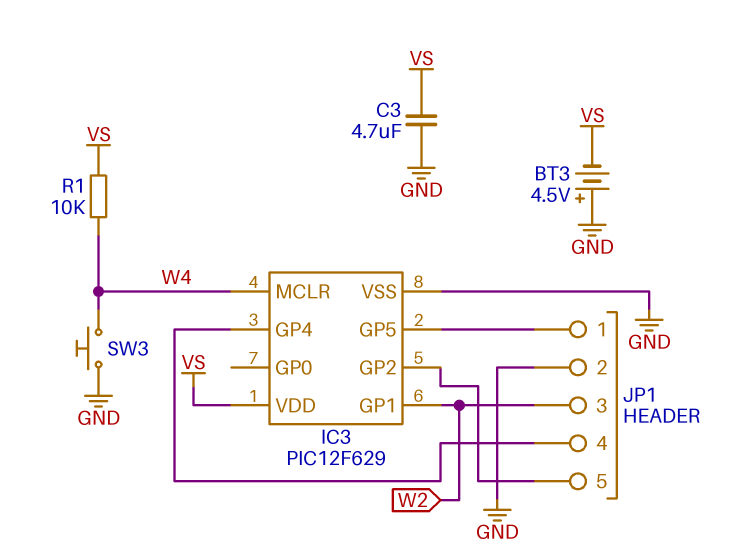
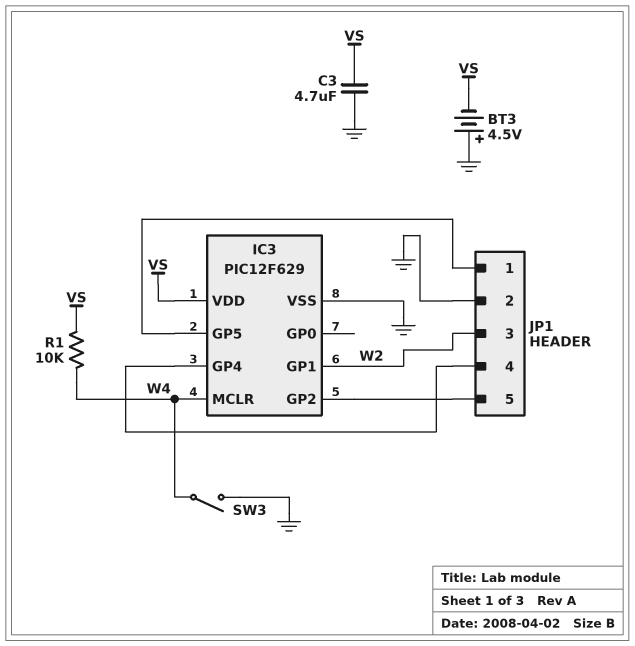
SW3: button (GND, W4) -> switch (GND, W4)

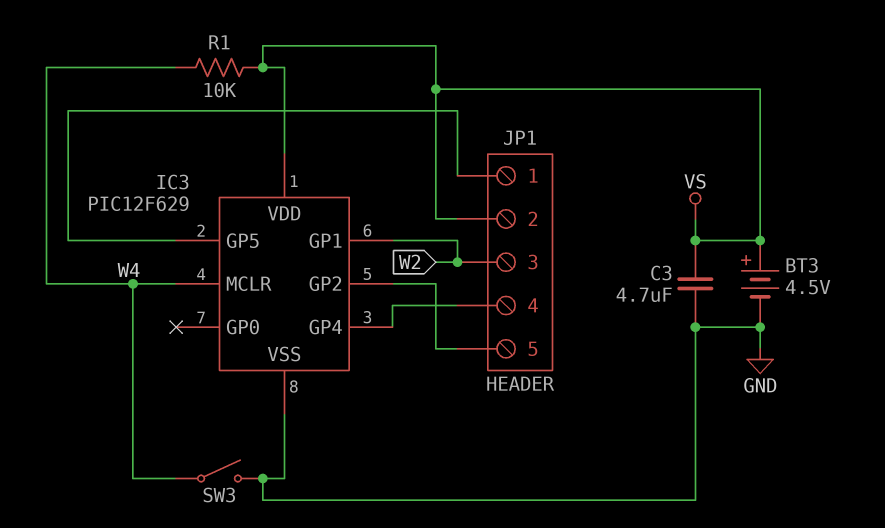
BT3: 4.5V (plus GND, minus VS) -> 4.5V (plus VS, minus GND)
JP1 pin 2: GND -> VS

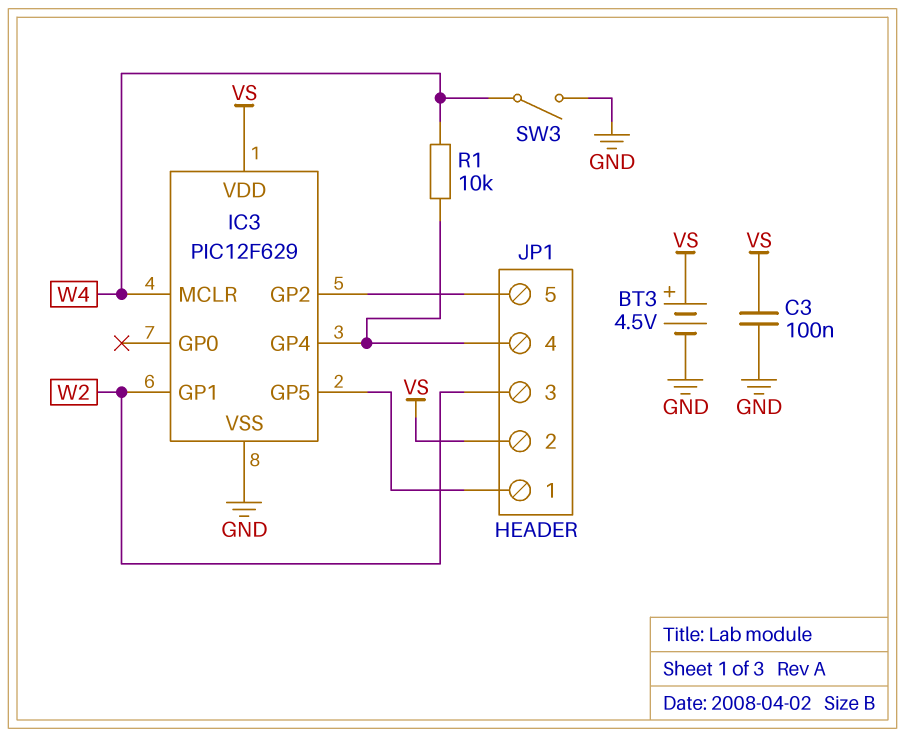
C3: 4.7uF (GND, VS) -> 100nF (GND, VS)
R1: 10k (VS, W4) -> 10k (IC3/GP4, W4)

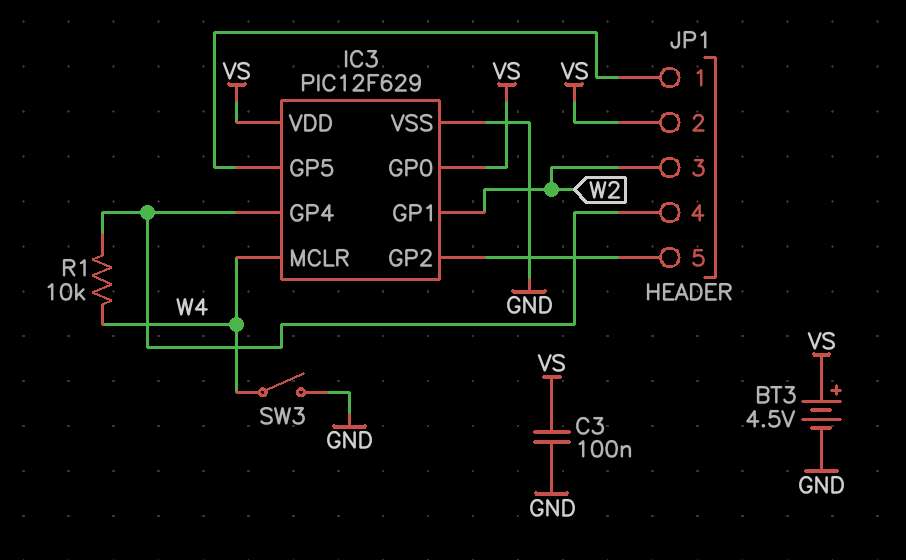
IC3 pin GP0: none -> VS

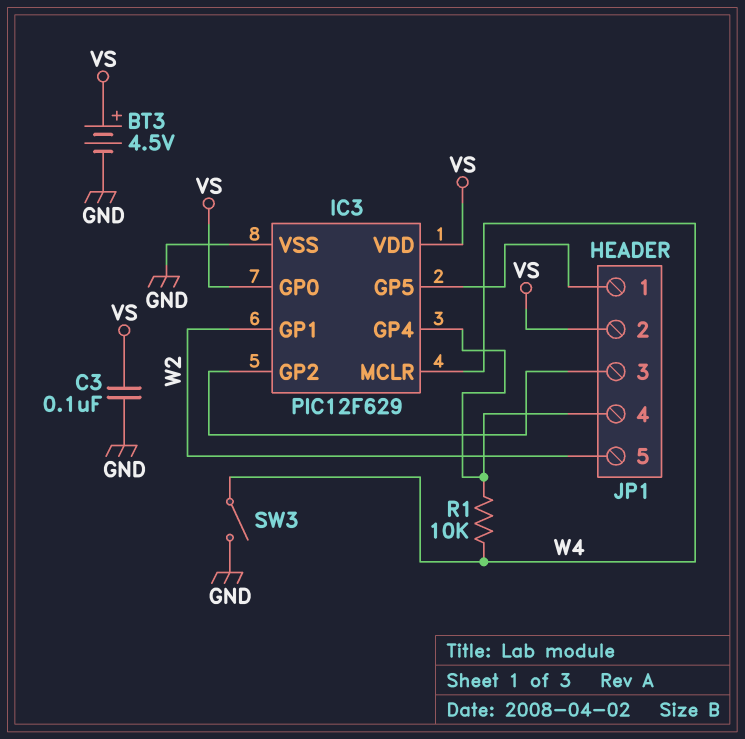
JP1 pin 3: W2 -> IC3/GP2
JP1 pin 5: IC3/GP2 -> W2

